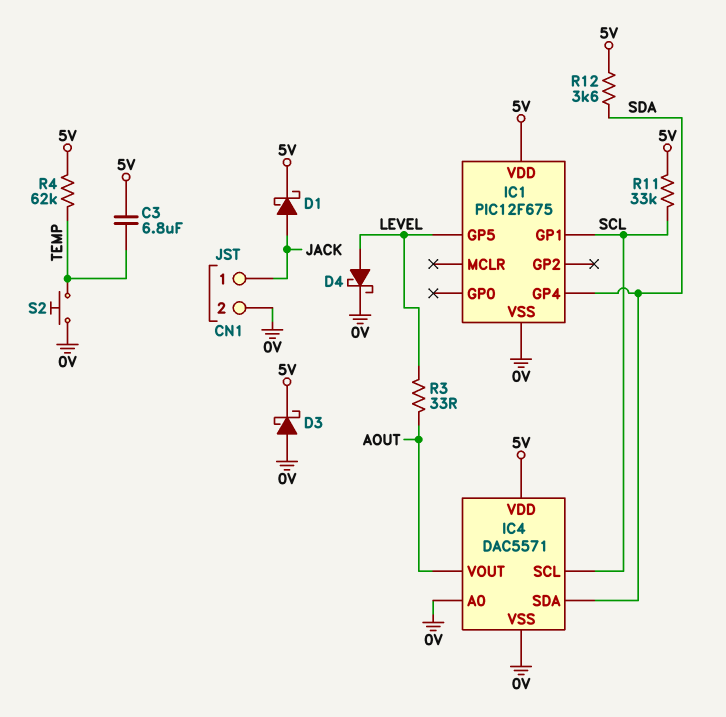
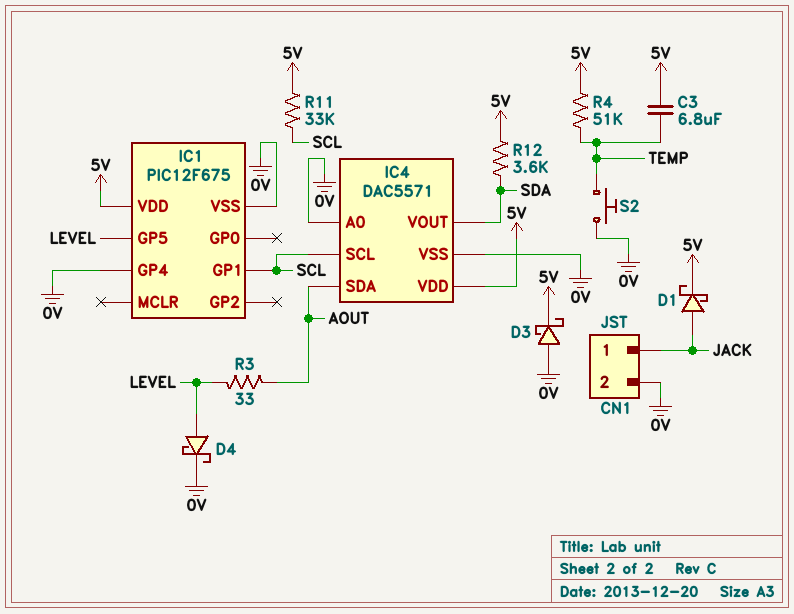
IC1 pin GP4: SDA -> 0V
IC4 pin SDA: SDA -> AOUT
IC4 pin VOUT: AOUT -> SDA
R4: 62k (5V, TEMP) -> 51k (5V, TEMP)

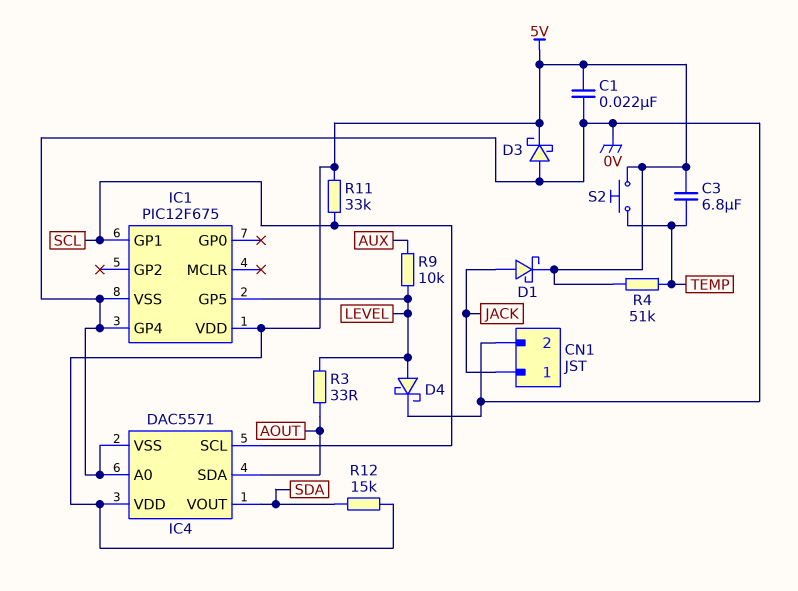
C1: none -> 22nF (0V, 5V)
R9: none -> 10k (AUX, LEVEL)
R12: 3.6k (5V, SDA) -> 15k (5V, SDA)
S2: button (0V, TEMP) -> button (5V, TEMP)

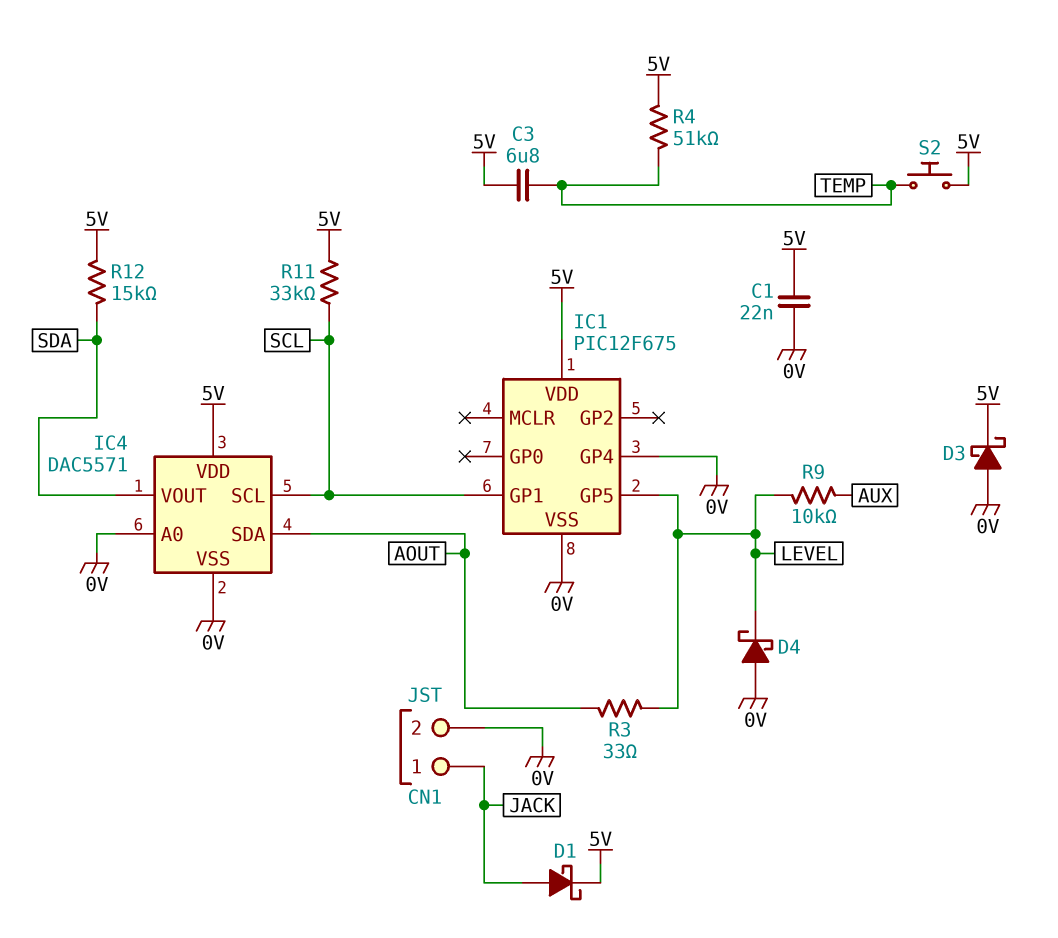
D4: schottky (A LEVEL, K 0V) -> schottky (A 0V, K LEVEL)

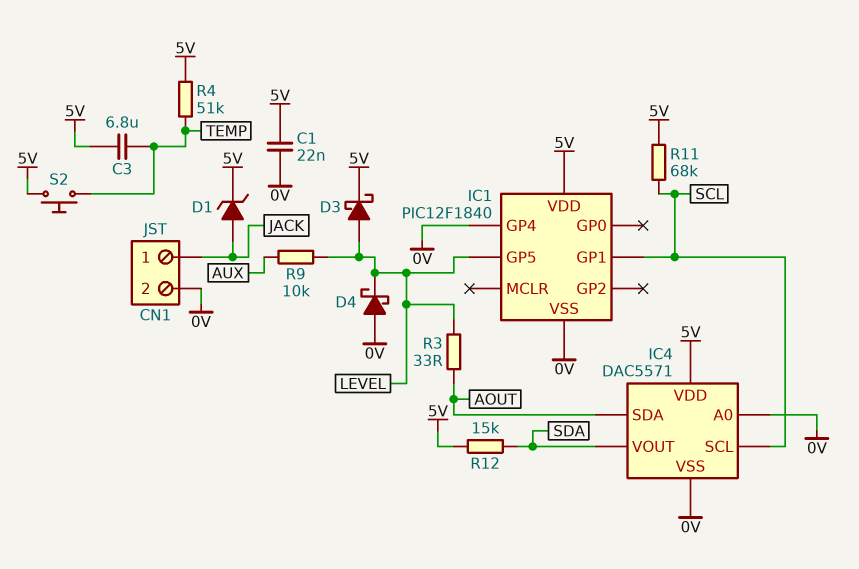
D1: schottky (A JACK, K 5V) -> zener (A JACK, K 5V)
D3: schottky (A 0V, K 5V) -> schottky (A LEVEL, K 5V)
IC1: PIC12F675 -> PIC12F1840
R11: 33k (5V, SCL) -> 68k (5V, SCL)

